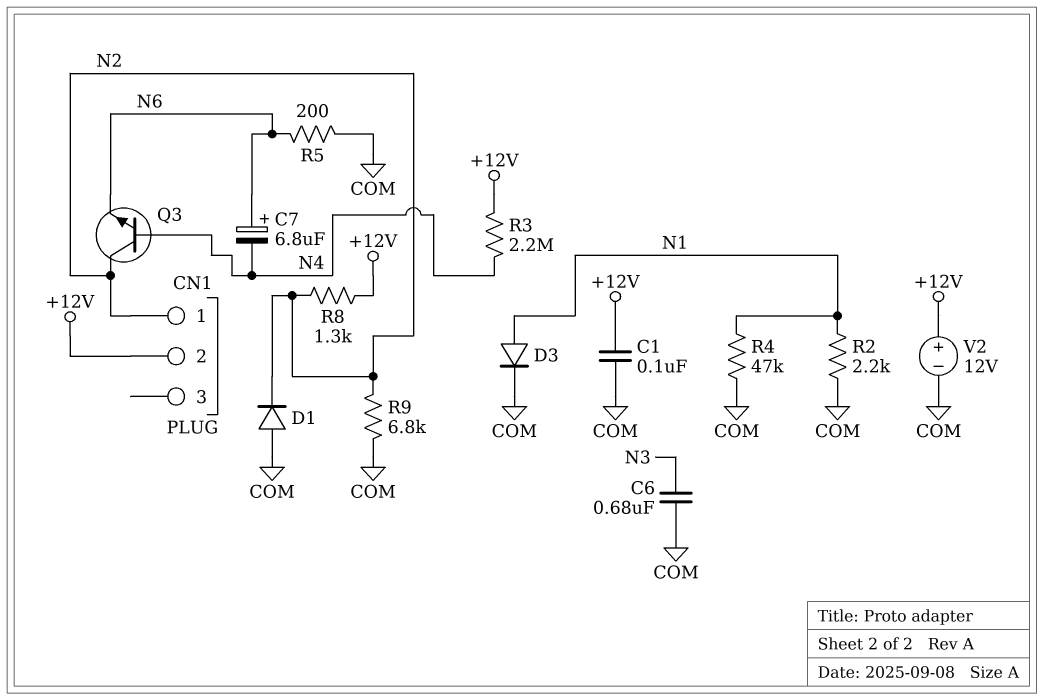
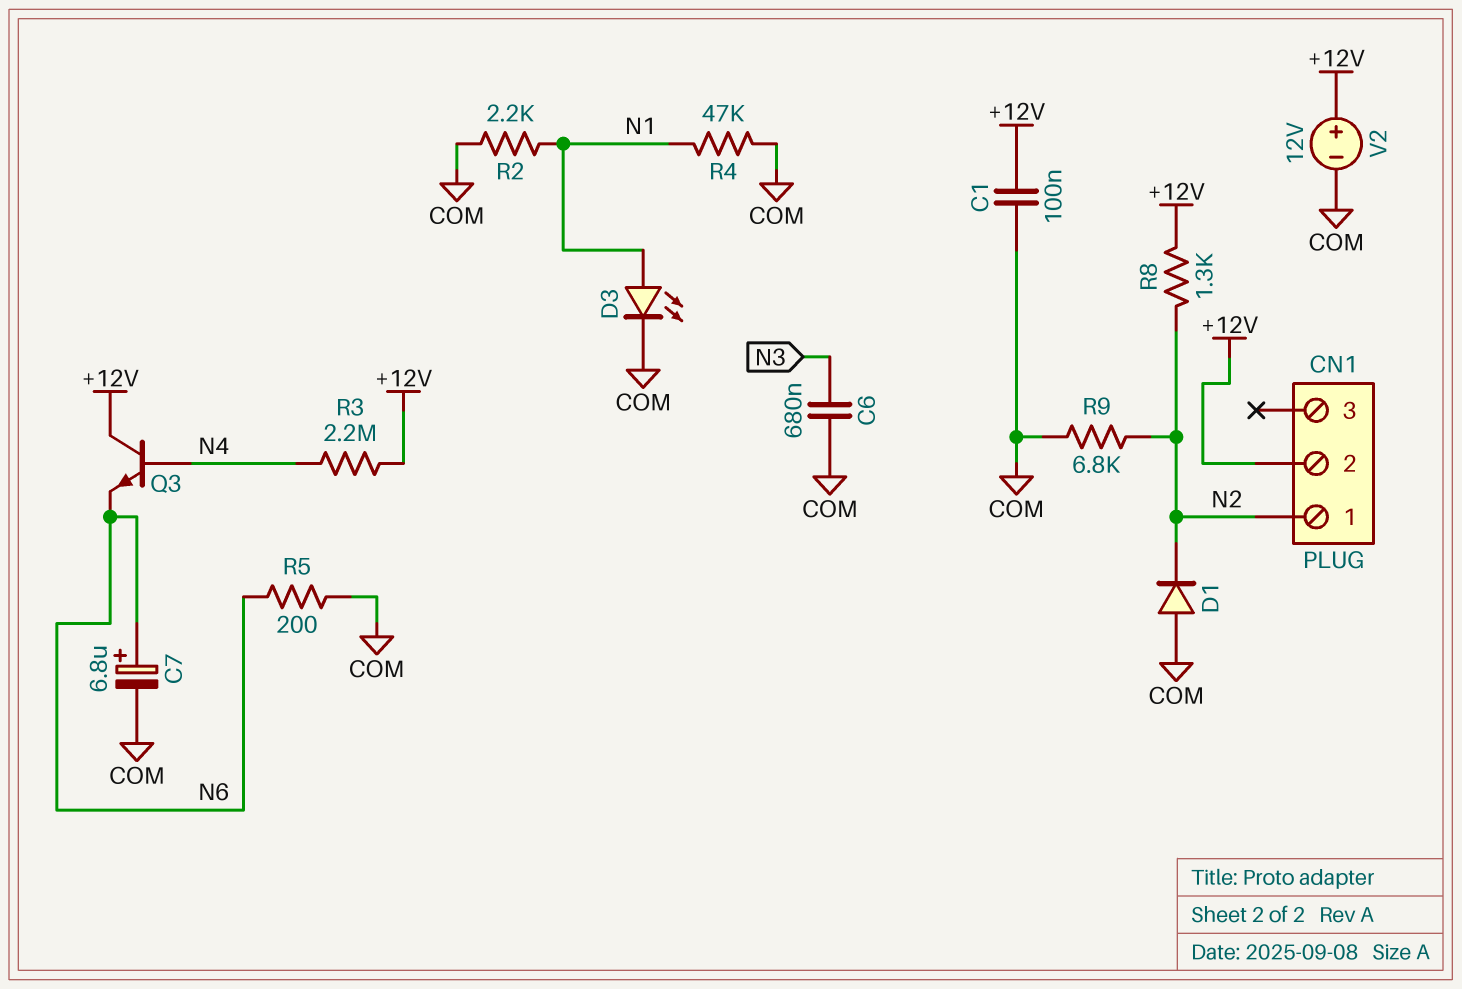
C7: 6.8uF (plus N6, minus N4) -> 6.8uF (plus N6, minus COM)
D3: diode (A N1, K COM) -> LED (A N1, K COM)
Q3: NPN (B N4, C N2, E N6) -> NPN (B N4, C +12V, E N6)

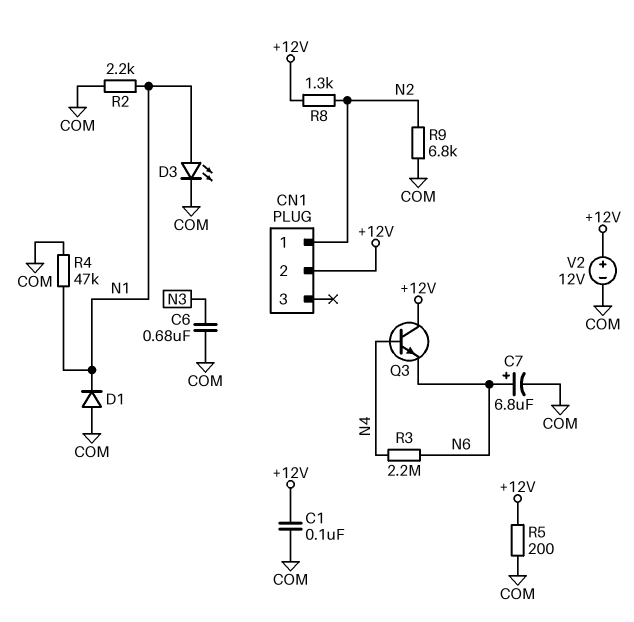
D1: diode (A COM, K N2) -> diode (A COM, K N1)
R3: 2.2M (+12V, N4) -> 2.2M (N4, N6)
R5: 200 (COM, N6) -> 200 (+12V, COM)

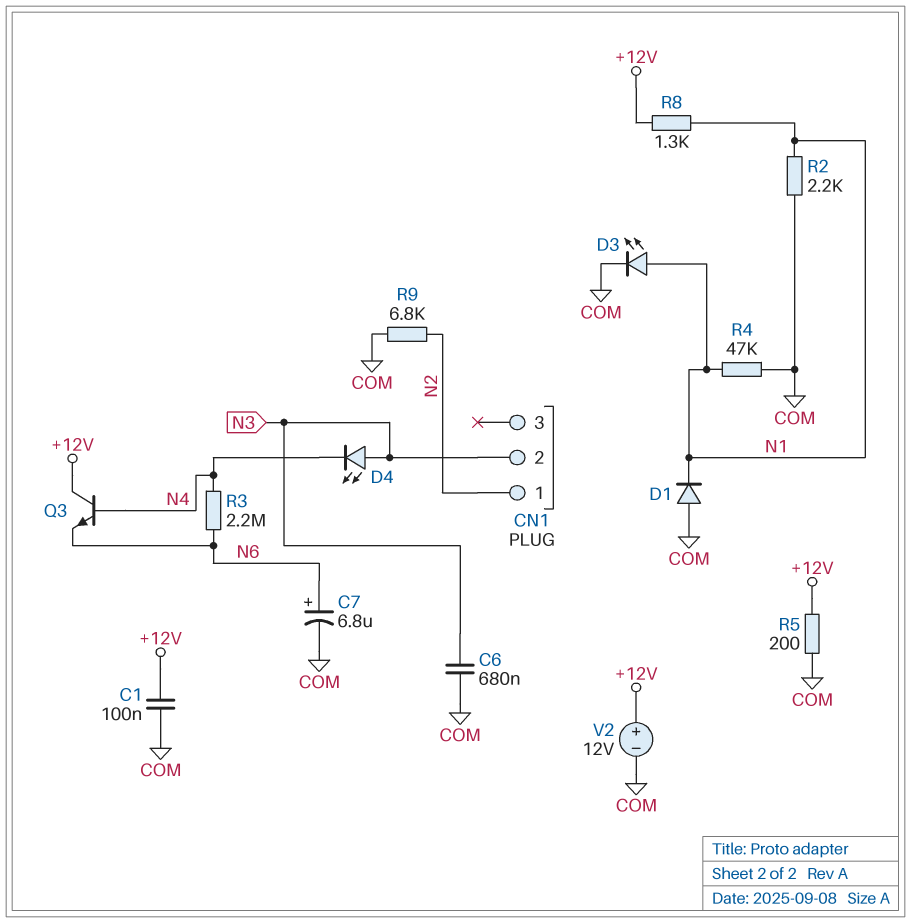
CN1 pin 2: +12V -> N3
D4: none -> LED (A N3, K N4)
R8: 1.3k (+12V, N2) -> 1.3k (+12V, N1)

